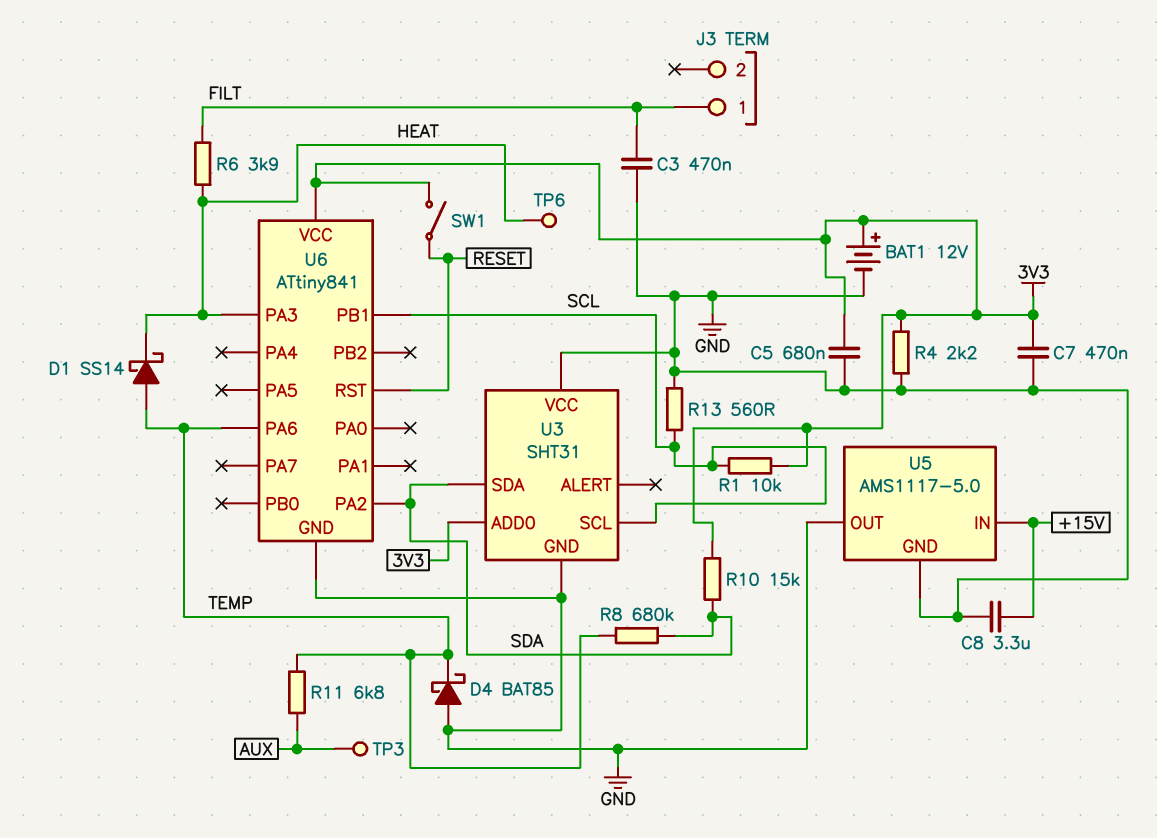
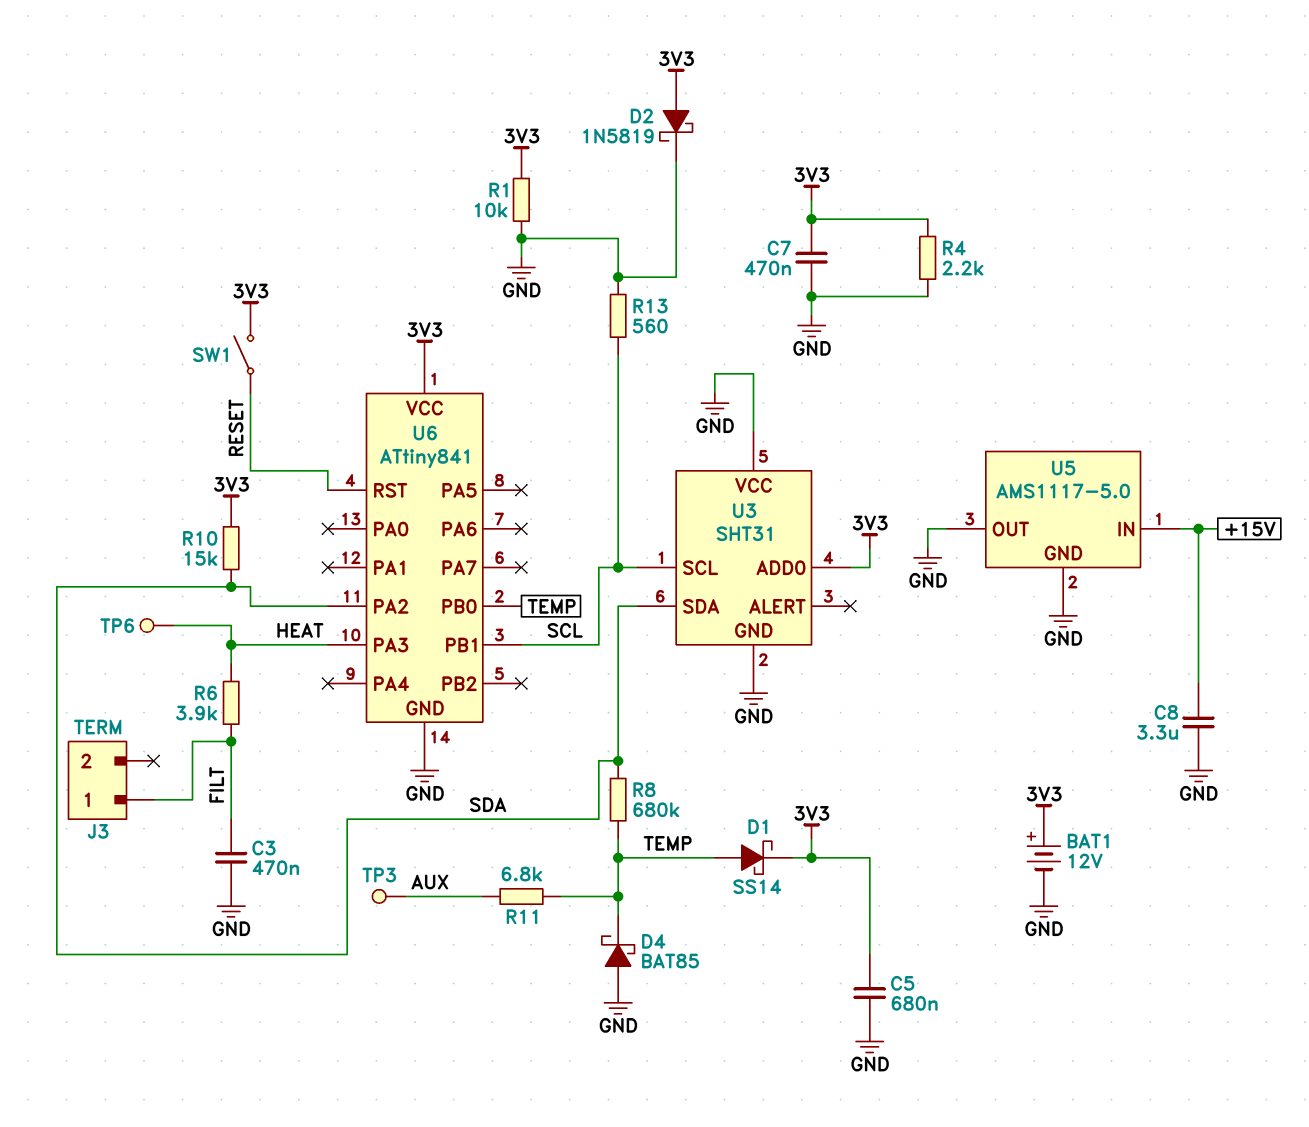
D1: schottky SS14 (A TEMP, K HEAT) -> schottky SS14 (A TEMP, K 3V3)
D2: none -> schottky 1N5819 (A 3V3, K GND)
R1: 10k (3V3, SCL) -> 10k (3V3, GND)
U6 pin PA6: TEMP -> none
U6 pin PB0: none -> TEMP

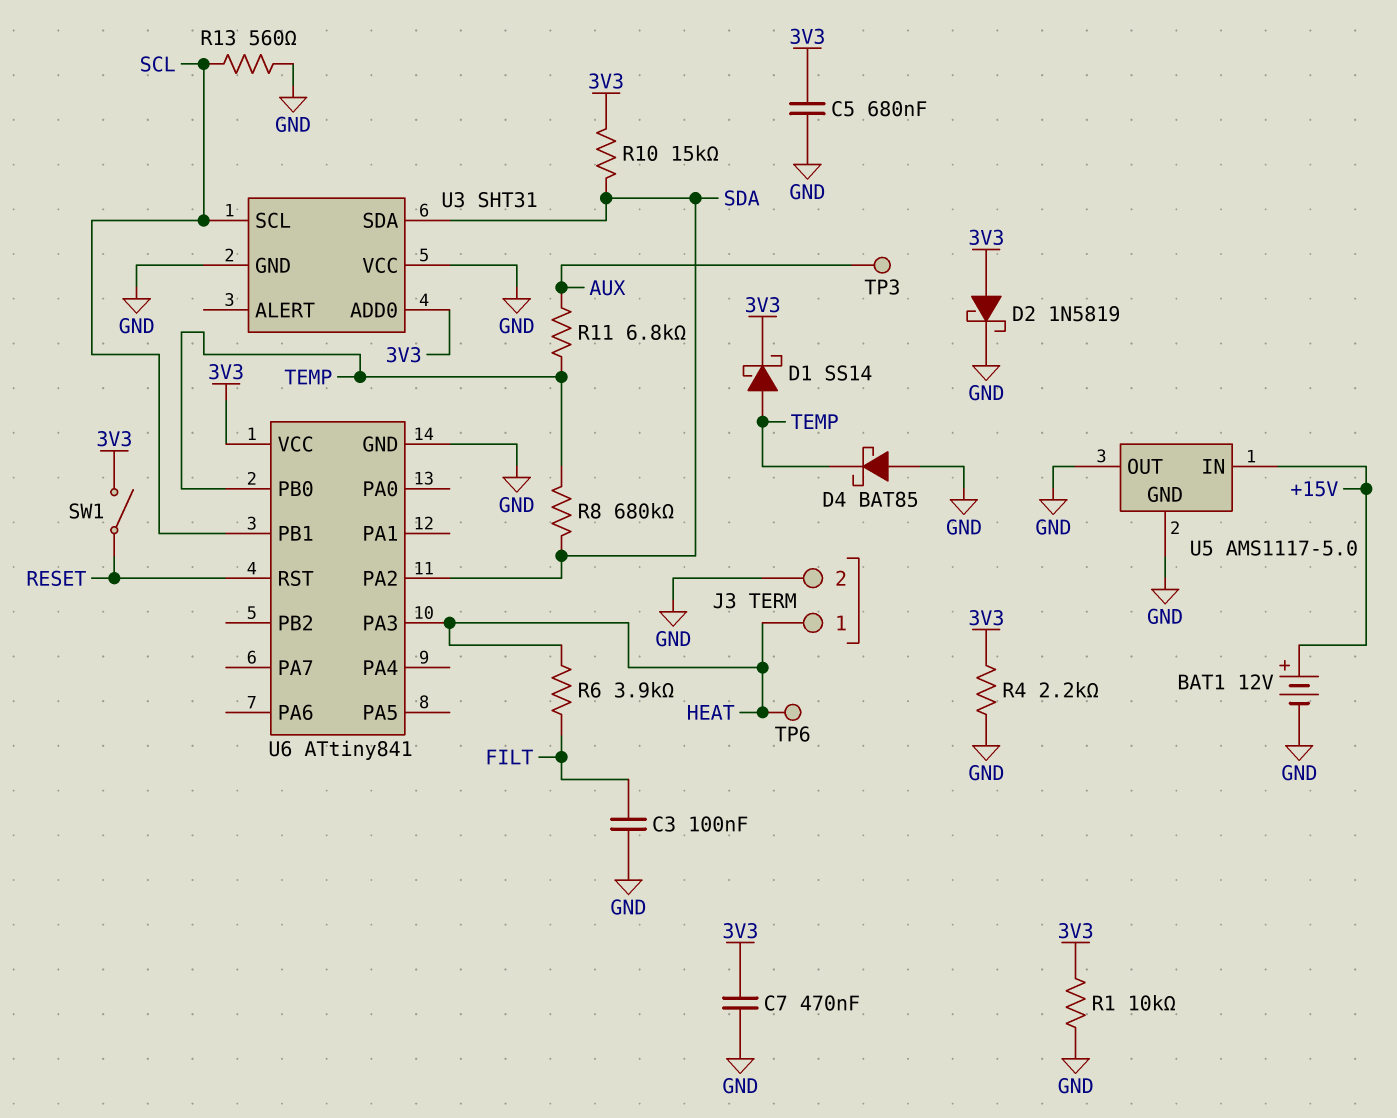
BAT1: 12V (plus 3V3, minus GND) -> 12V (plus +15V, minus GND)
C3: 470nF (FILT, GND) -> 100nF (FILT, GND)
C8: 3.3uF (+15V, GND) -> none
J3 pin 1: FILT -> HEAT
J3 pin 2: none -> GND

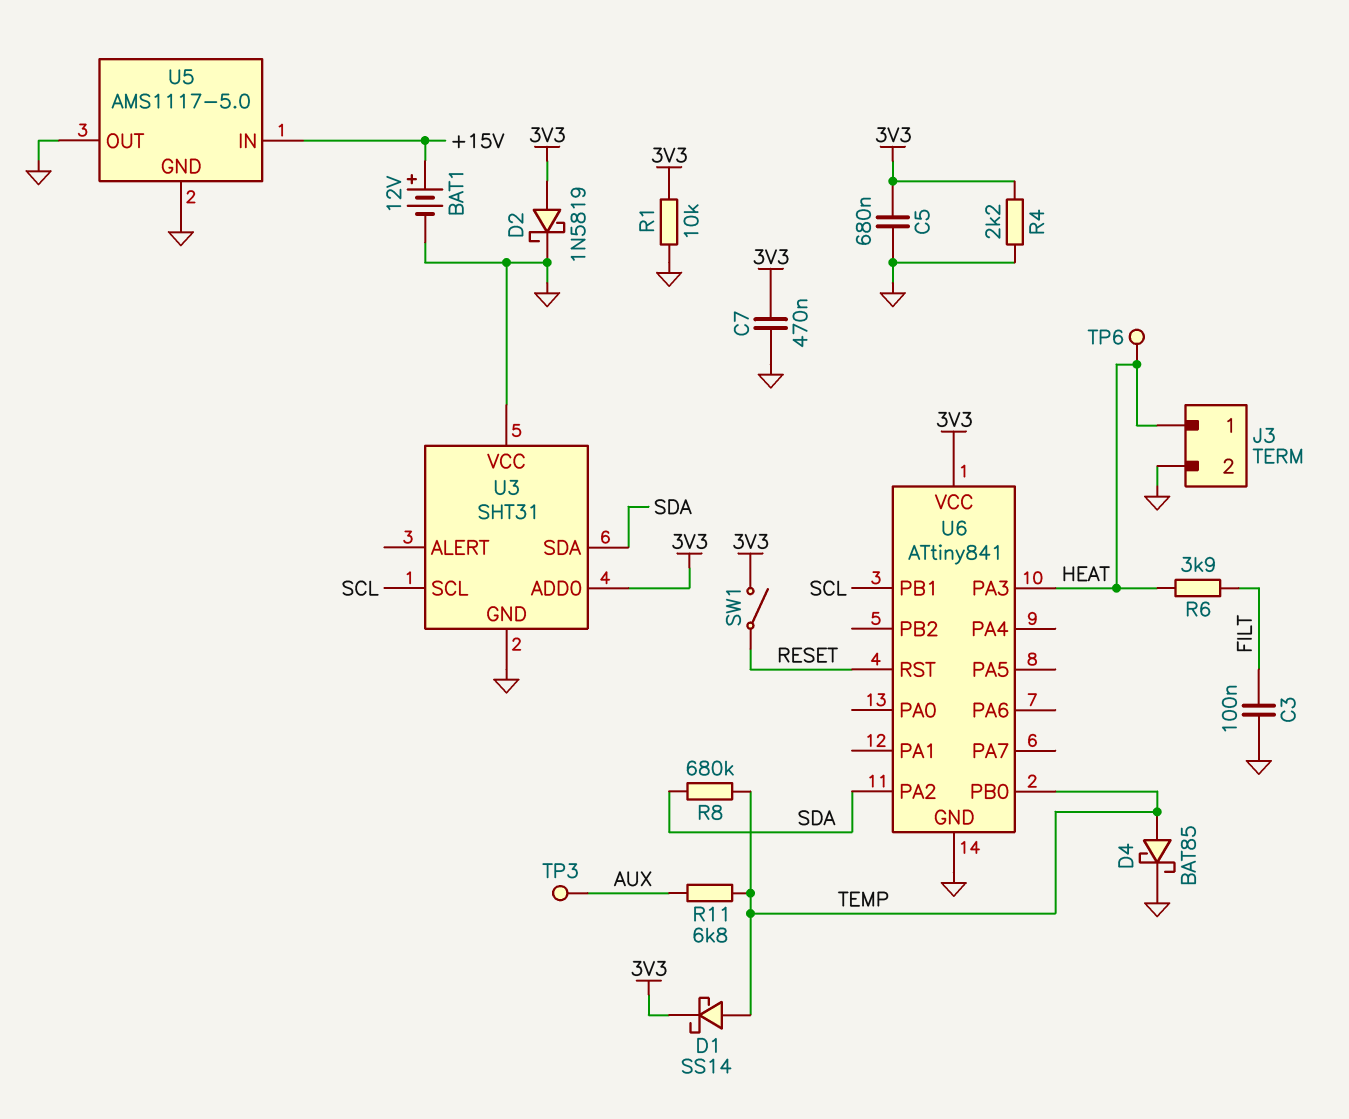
D4: schottky BAT85 (A GND, K TEMP) -> schottky BAT85 (A TEMP, K GND)
R10: 15k (3V3, SDA) -> none
R13: 560 (GND, SCL) -> none

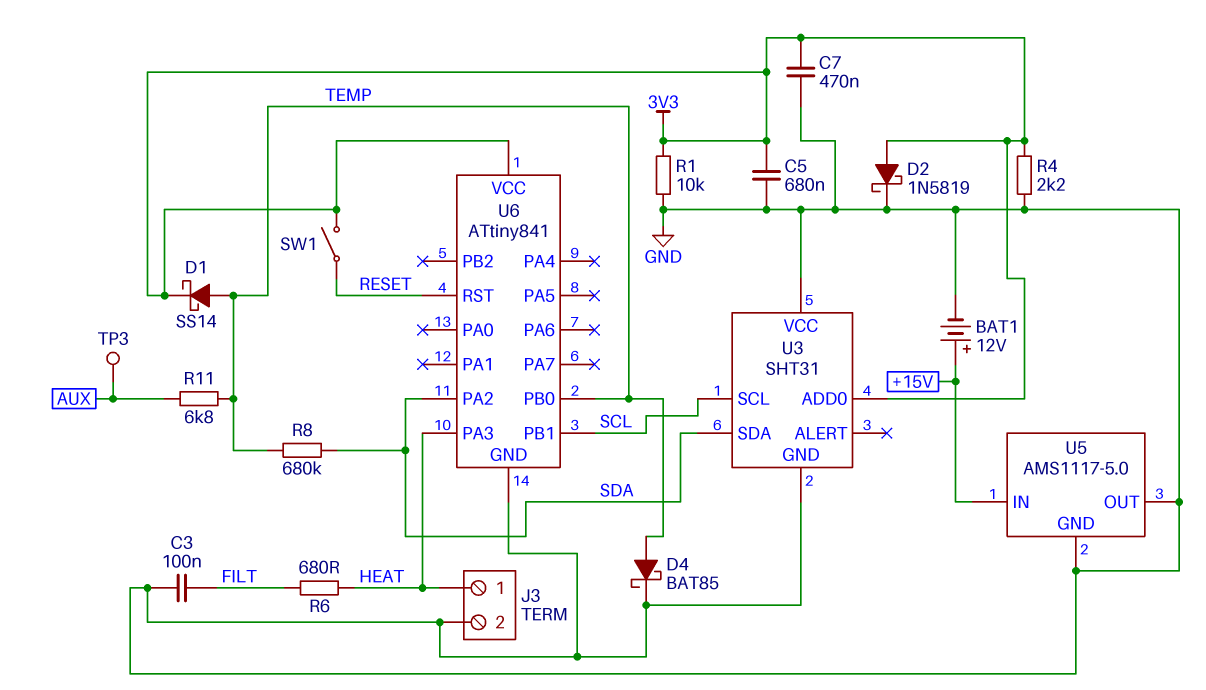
R6: 3.9k (FILT, HEAT) -> 680 (FILT, HEAT)
TP6: test point (HEAT) -> none

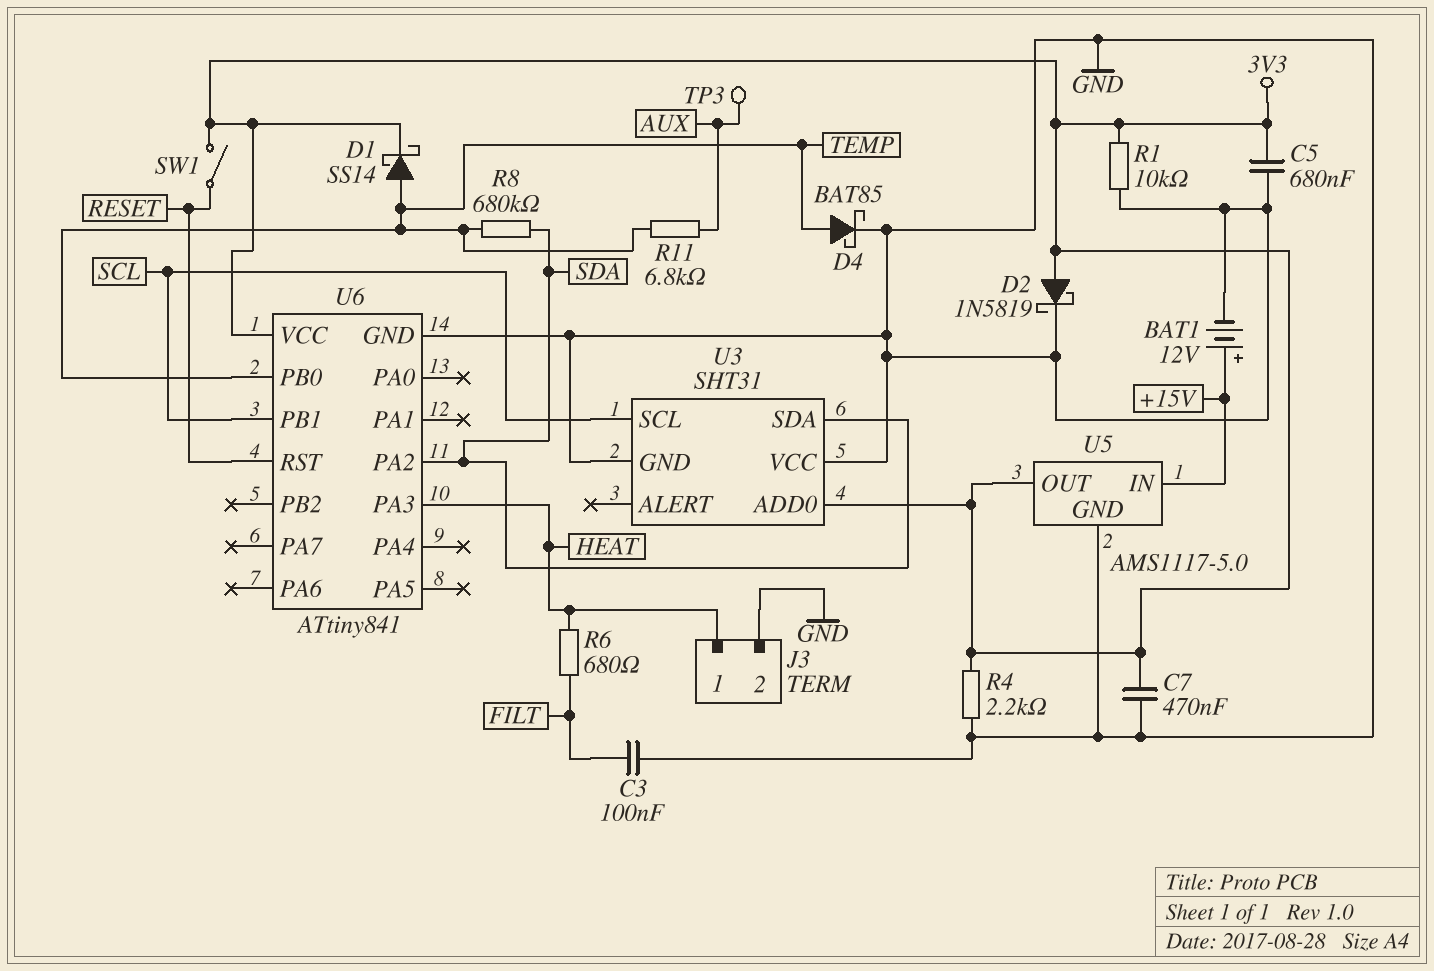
U5 pin OUT: GND -> 3V3

